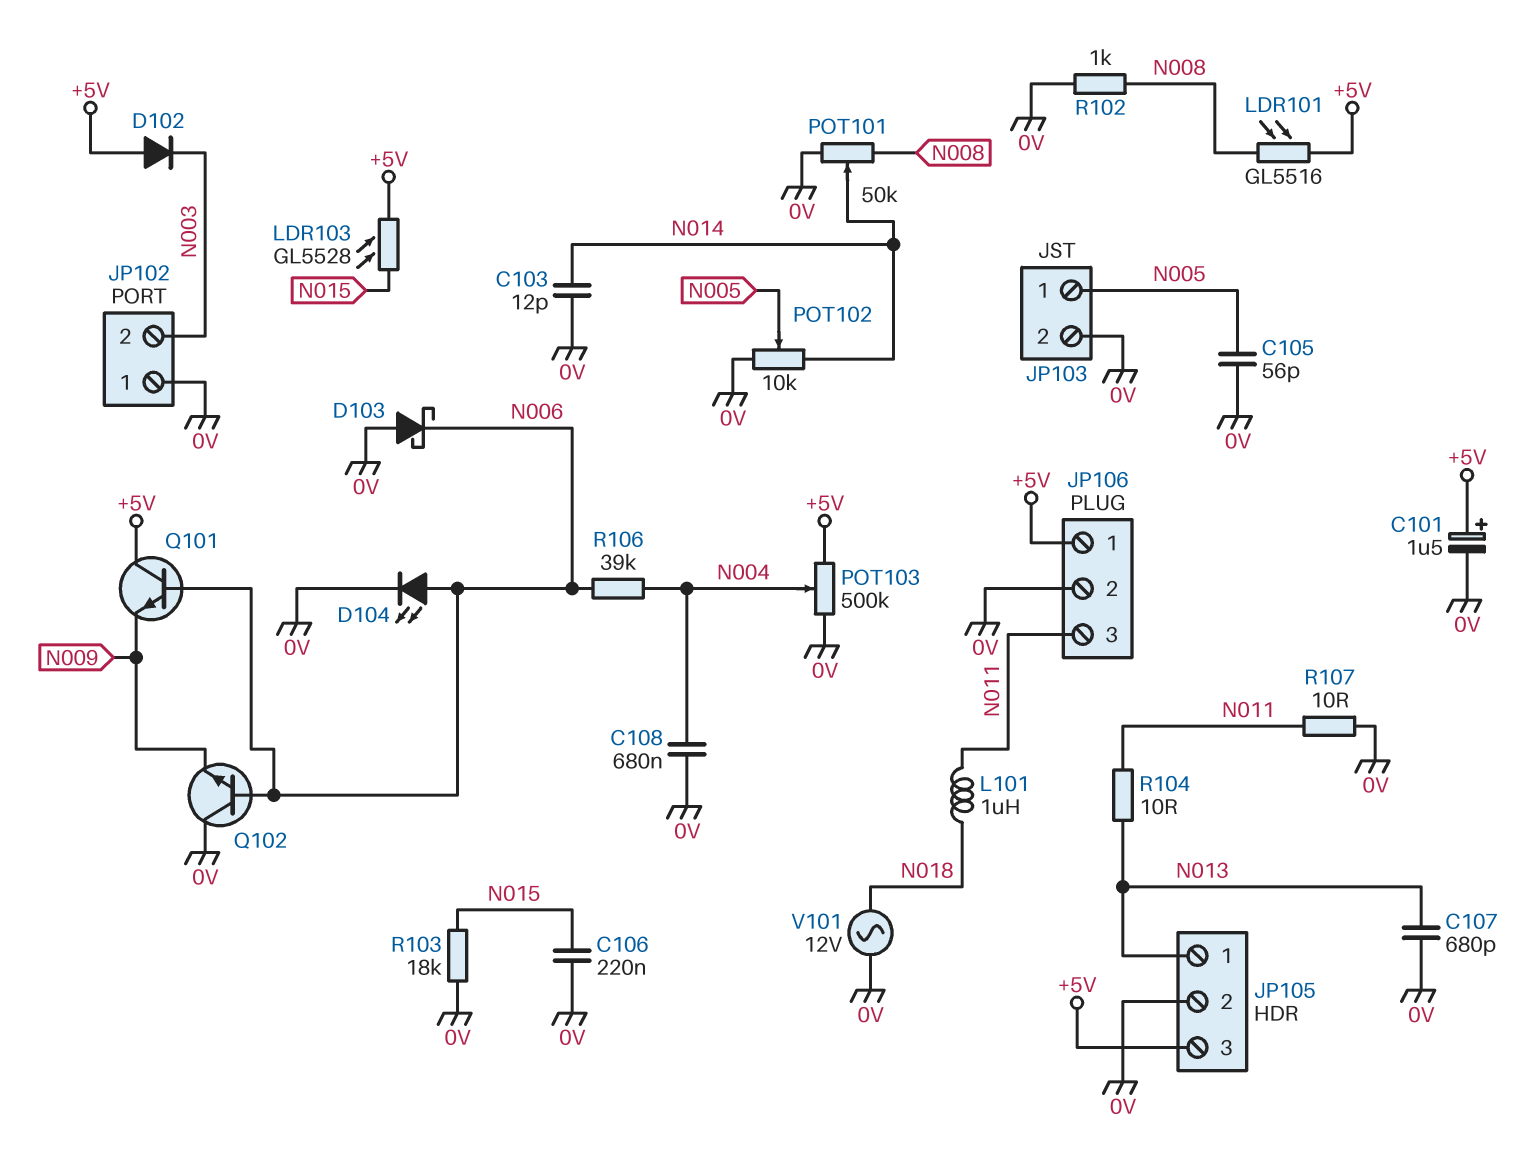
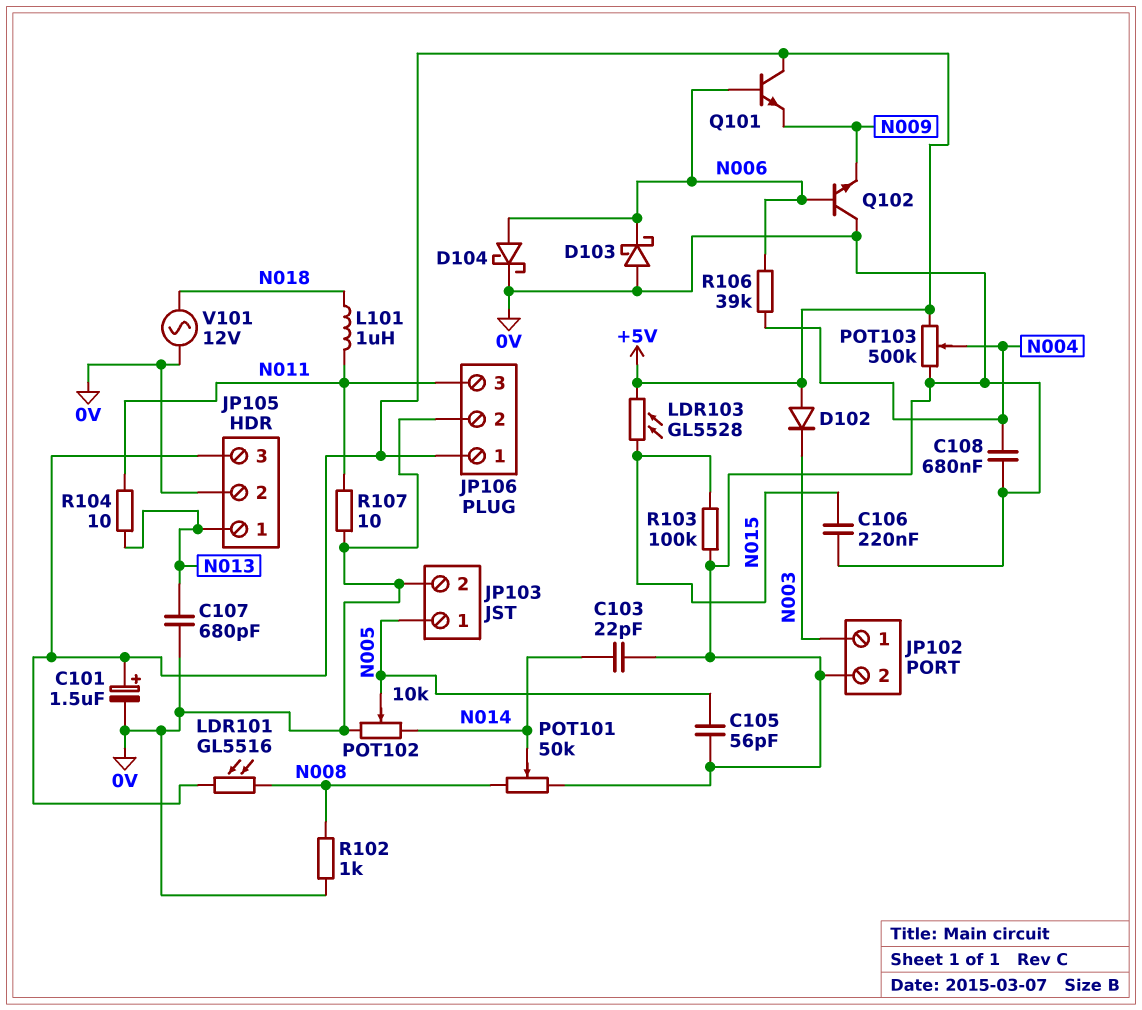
C103: 12pF (0V, N014) -> 22pF (0V, N014)
D104: LED (A N006, K 0V) -> schottky (A N006, K 0V)
JP102 pin 1: 0V -> N003
JP102 pin 2: N003 -> 0V
R103: 18k (0V, N015) -> 100k (0V, N015)

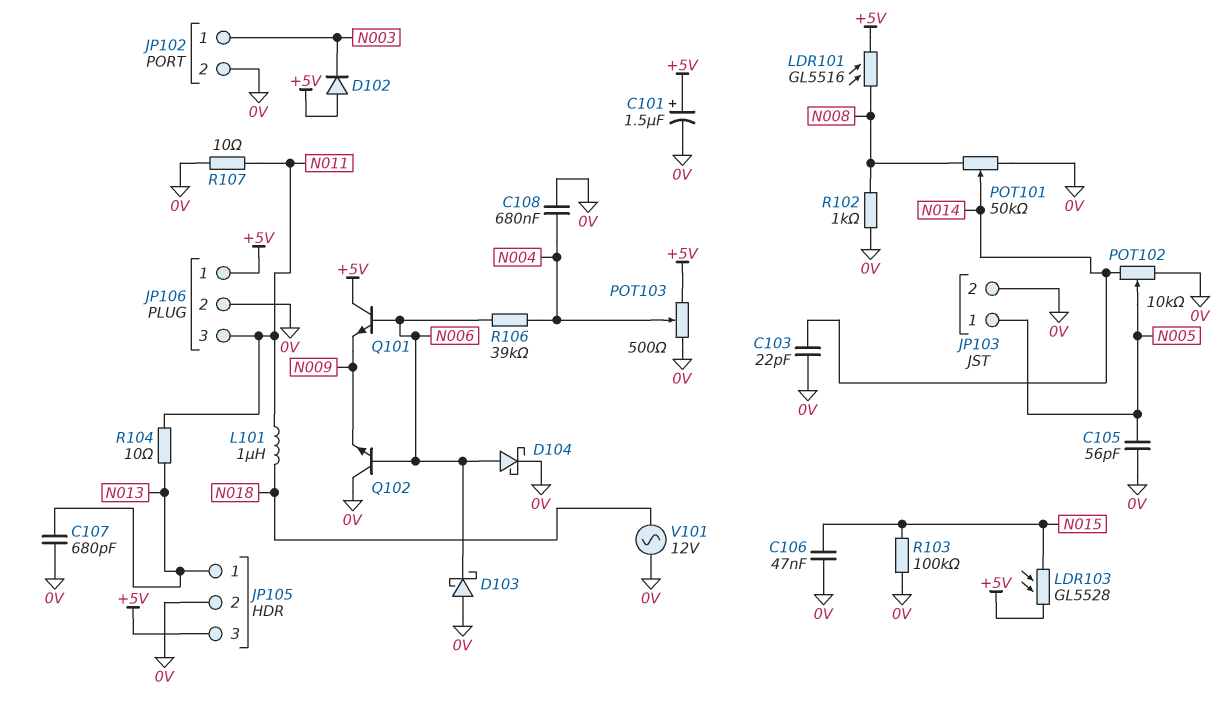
C106: 220nF (0V, N015) -> 47nF (0V, N015)
POT103: 500k (+5V, 0V, wiper N004) -> 500 (+5V, 0V, wiper N004)

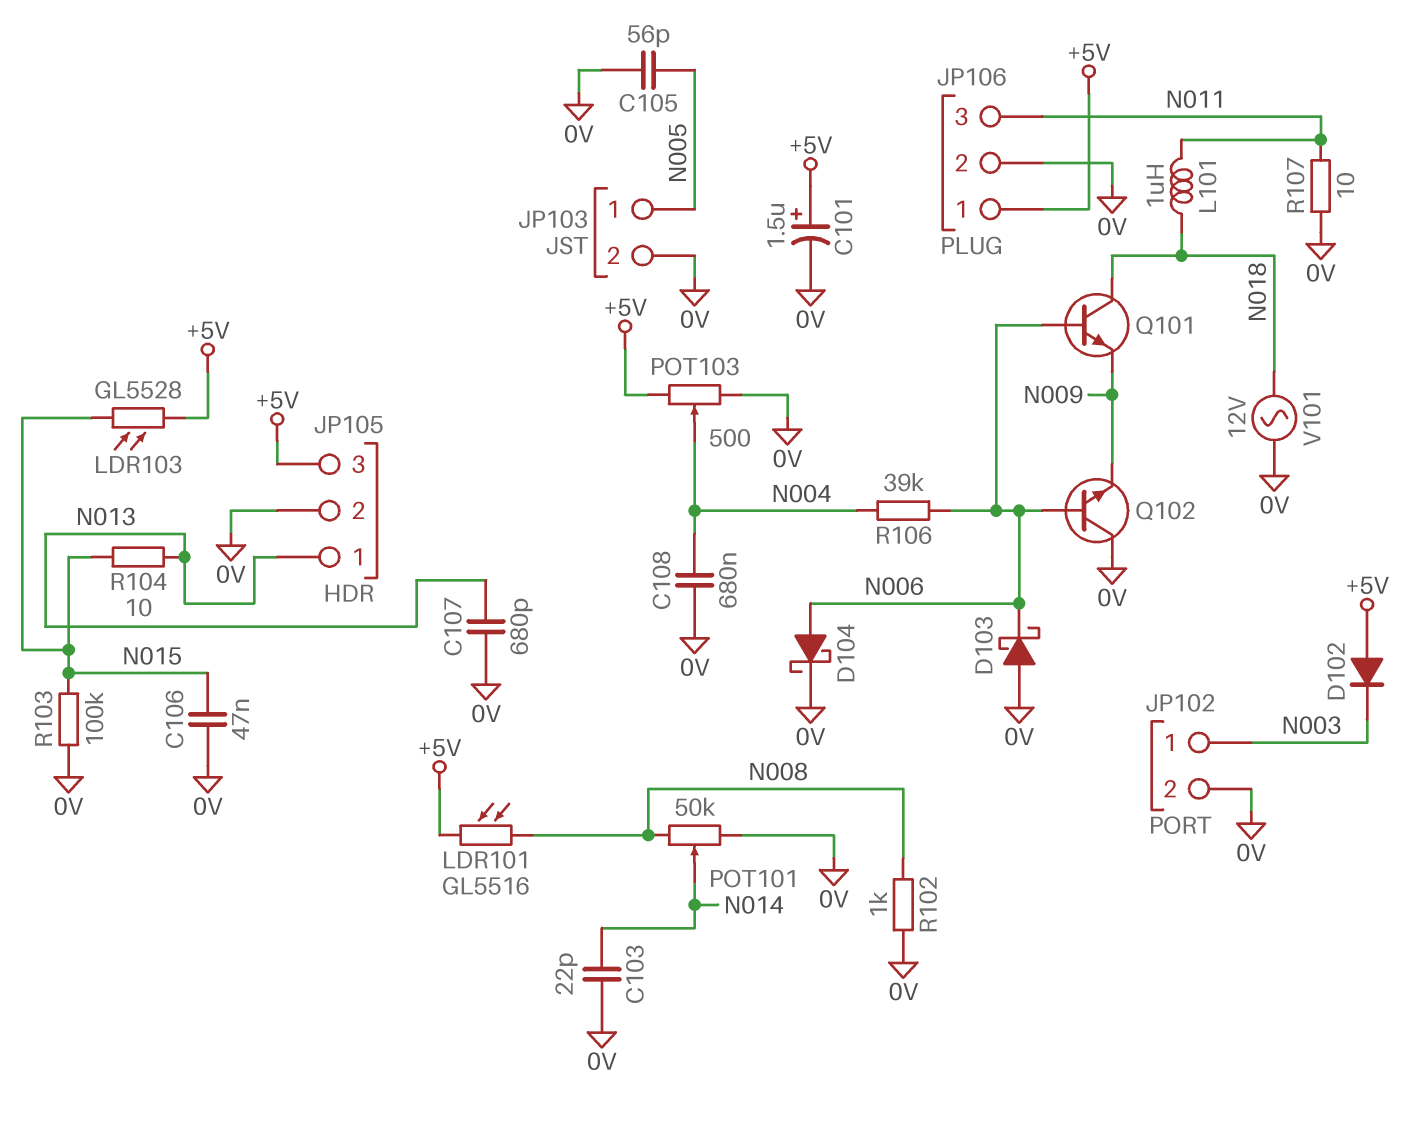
POT102: 10k (0V, N014, wiper N005) -> none
Q101: NPN (B N006, C +5V, E N009) -> NPN (B N006, C N018, E N009)
R104: 10 (N011, N013) -> 10 (N013, N015)

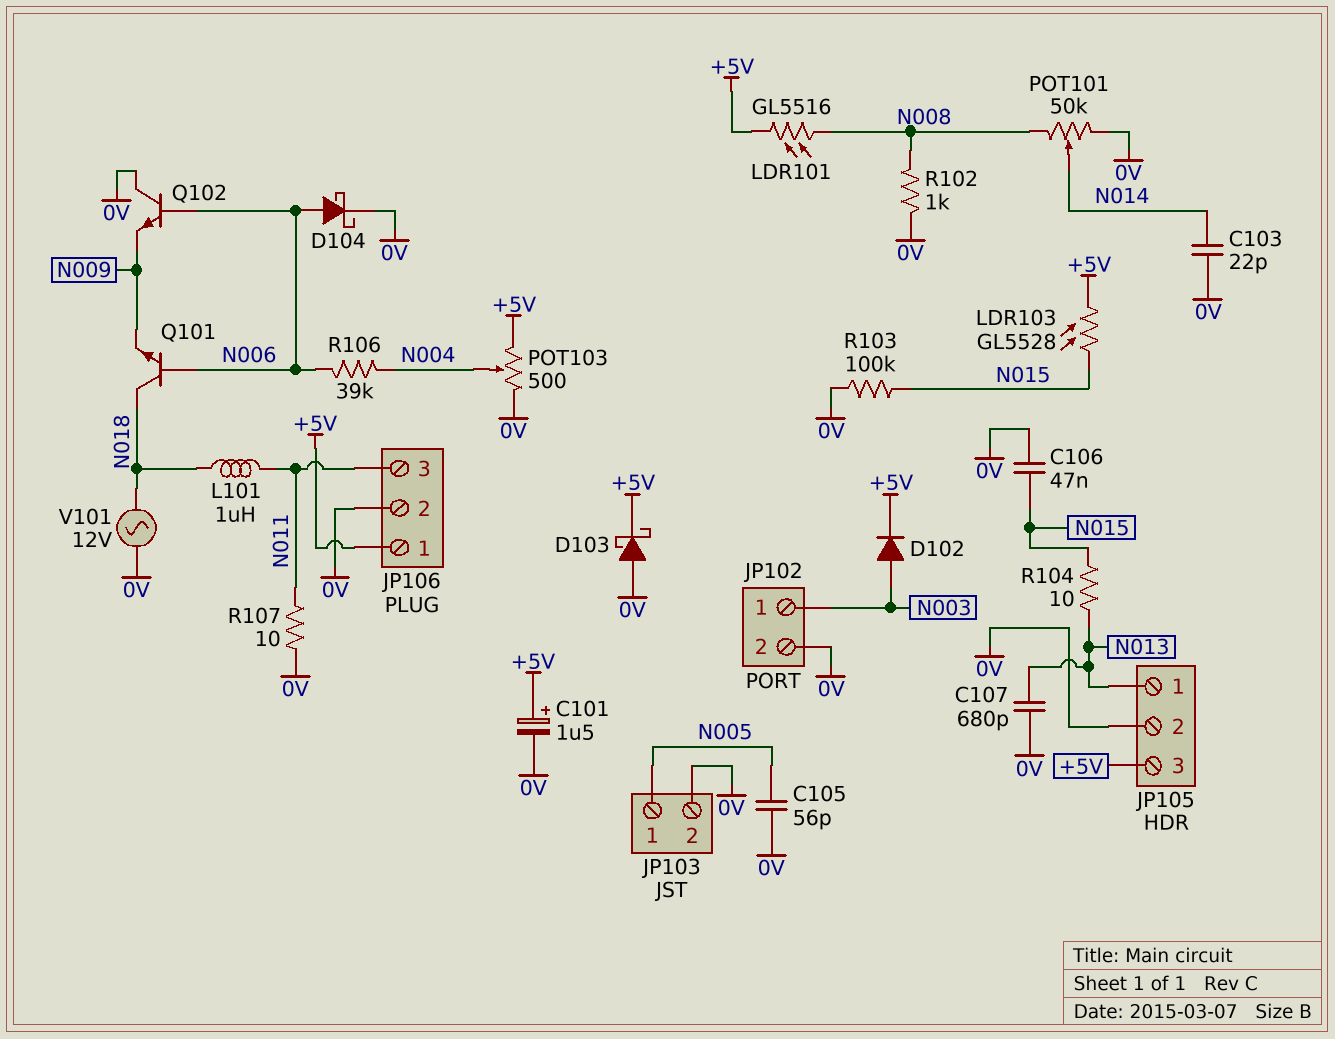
C108: 680nF (0V, N004) -> none
D102: diode (A +5V, K N003) -> diode (A N003, K +5V)
D103: schottky (A 0V, K N006) -> schottky (A 0V, K +5V)

